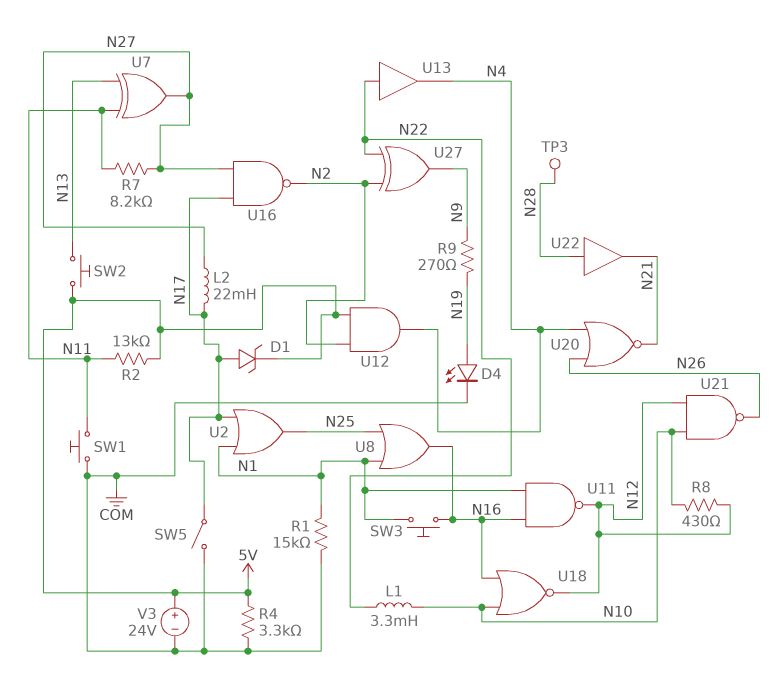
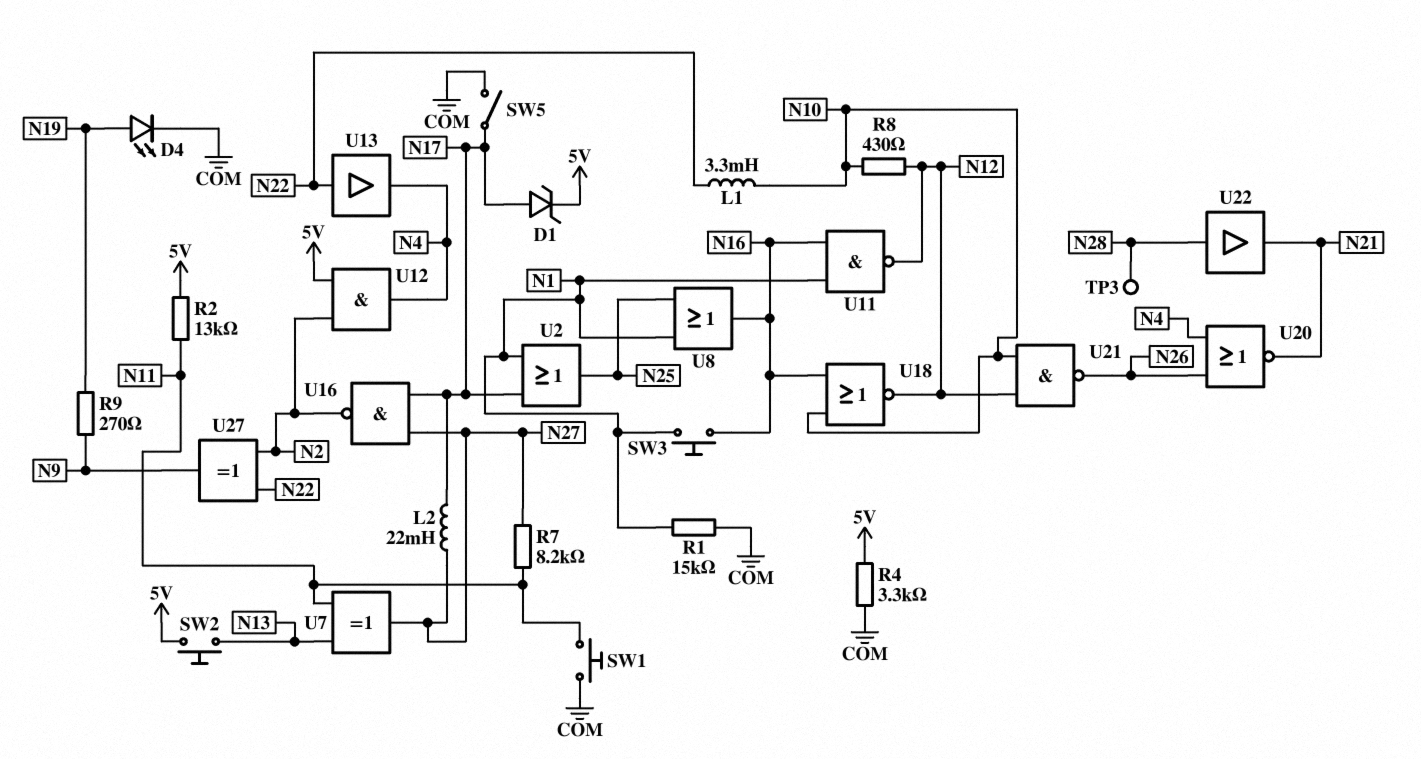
V3: 24V (plus 5V, minus COM) -> none

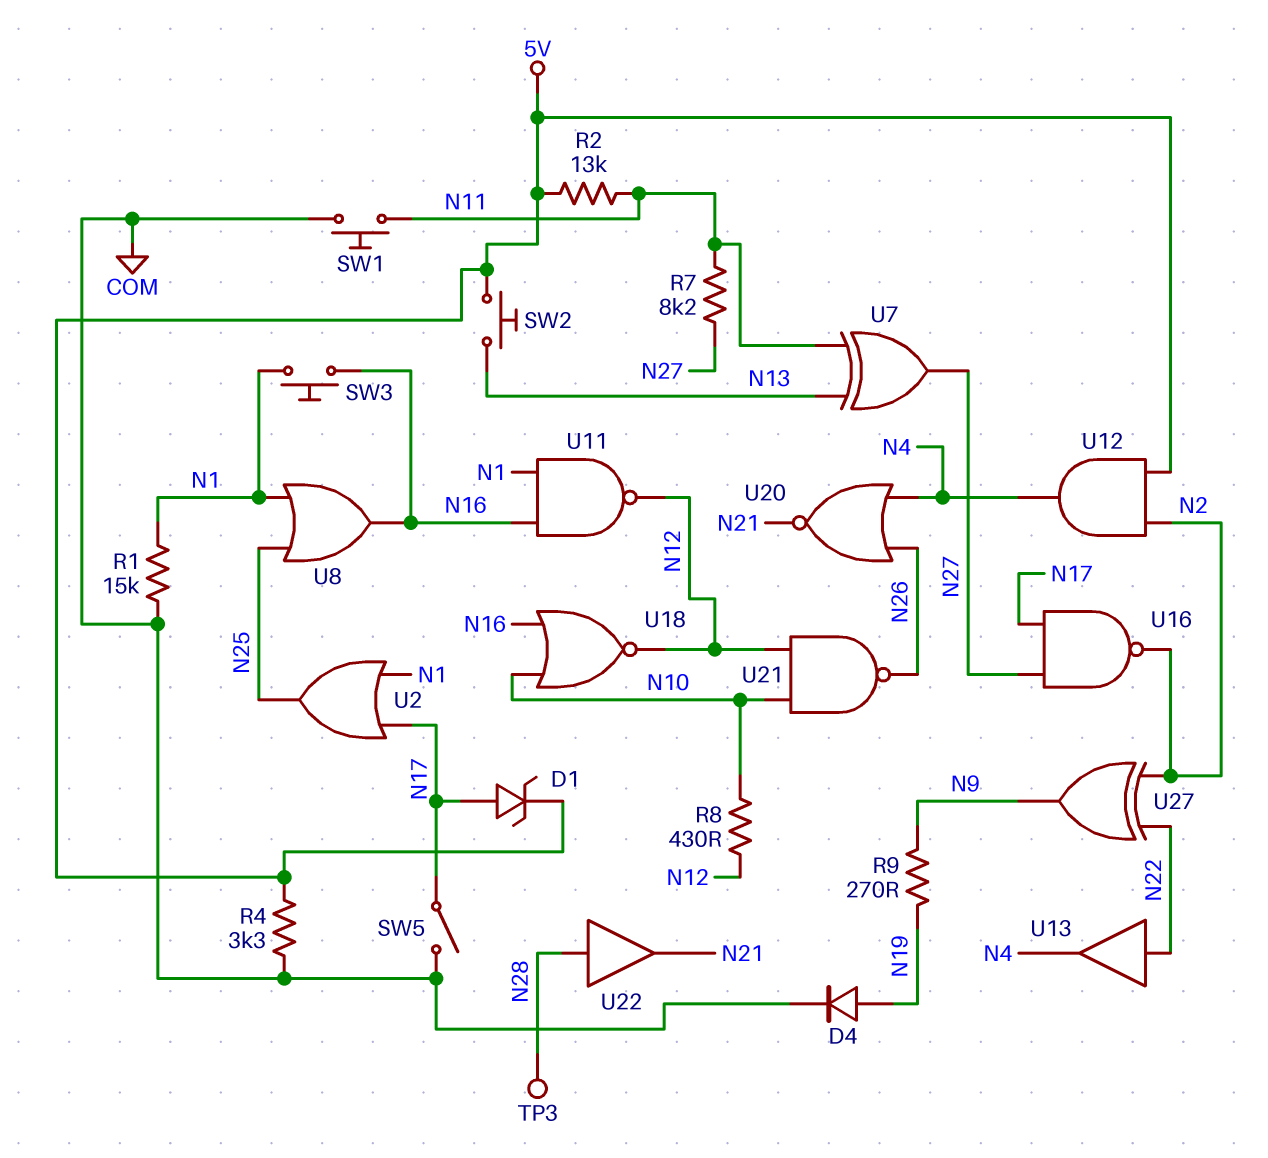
D4: LED (A N19, K COM) -> diode (A N19, K COM)
L1: 3.3mH (N10, N22) -> none
L2: 22mH (N17, N27) -> none

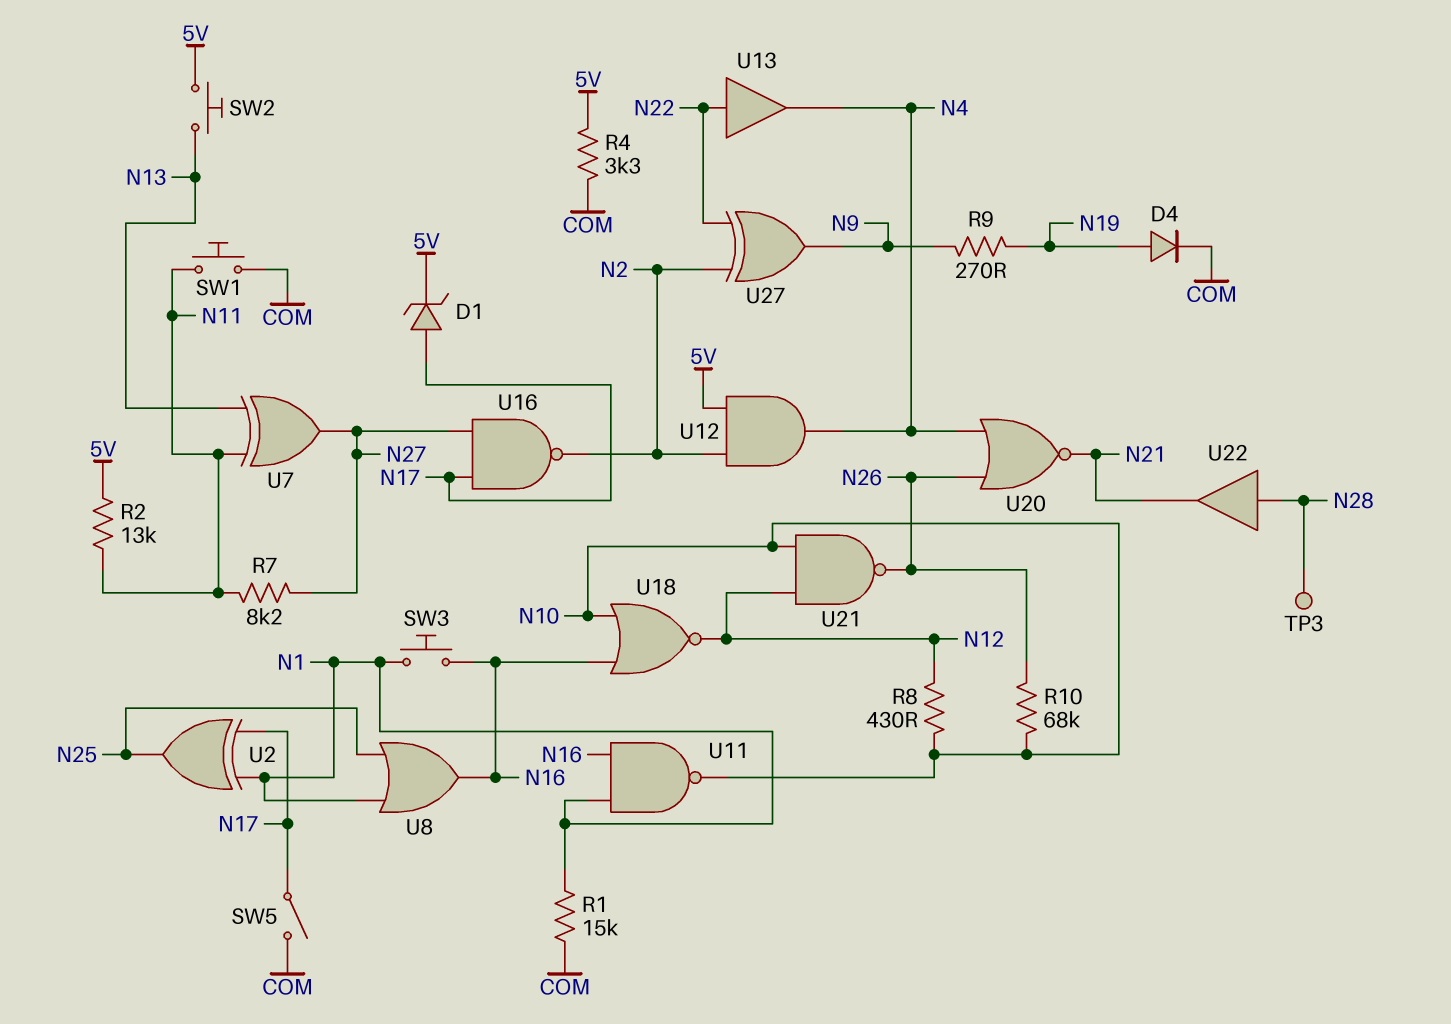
R10: none -> 68k (N10, N26)
U2: OR (in N1, in N17, out N25) -> XOR (in N1, in N17, out N25)
U11: NAND (in N1, in N16, out N12) -> NAND (in N1, in N16, out N10)

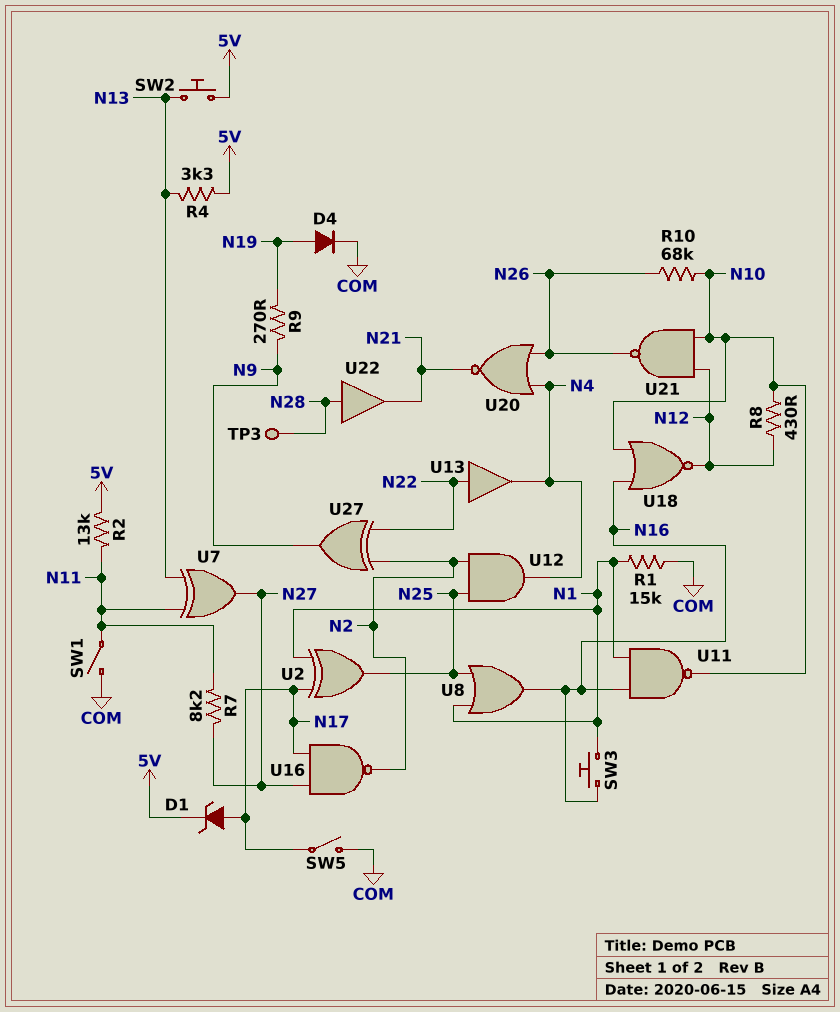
R4: 3.3k (5V, COM) -> 3.3k (5V, N13)
SW1: button (COM, N11) -> switch (COM, N11)
U12: AND (in 5V, in N2, out N4) -> AND (in N2, in N25, out N4)

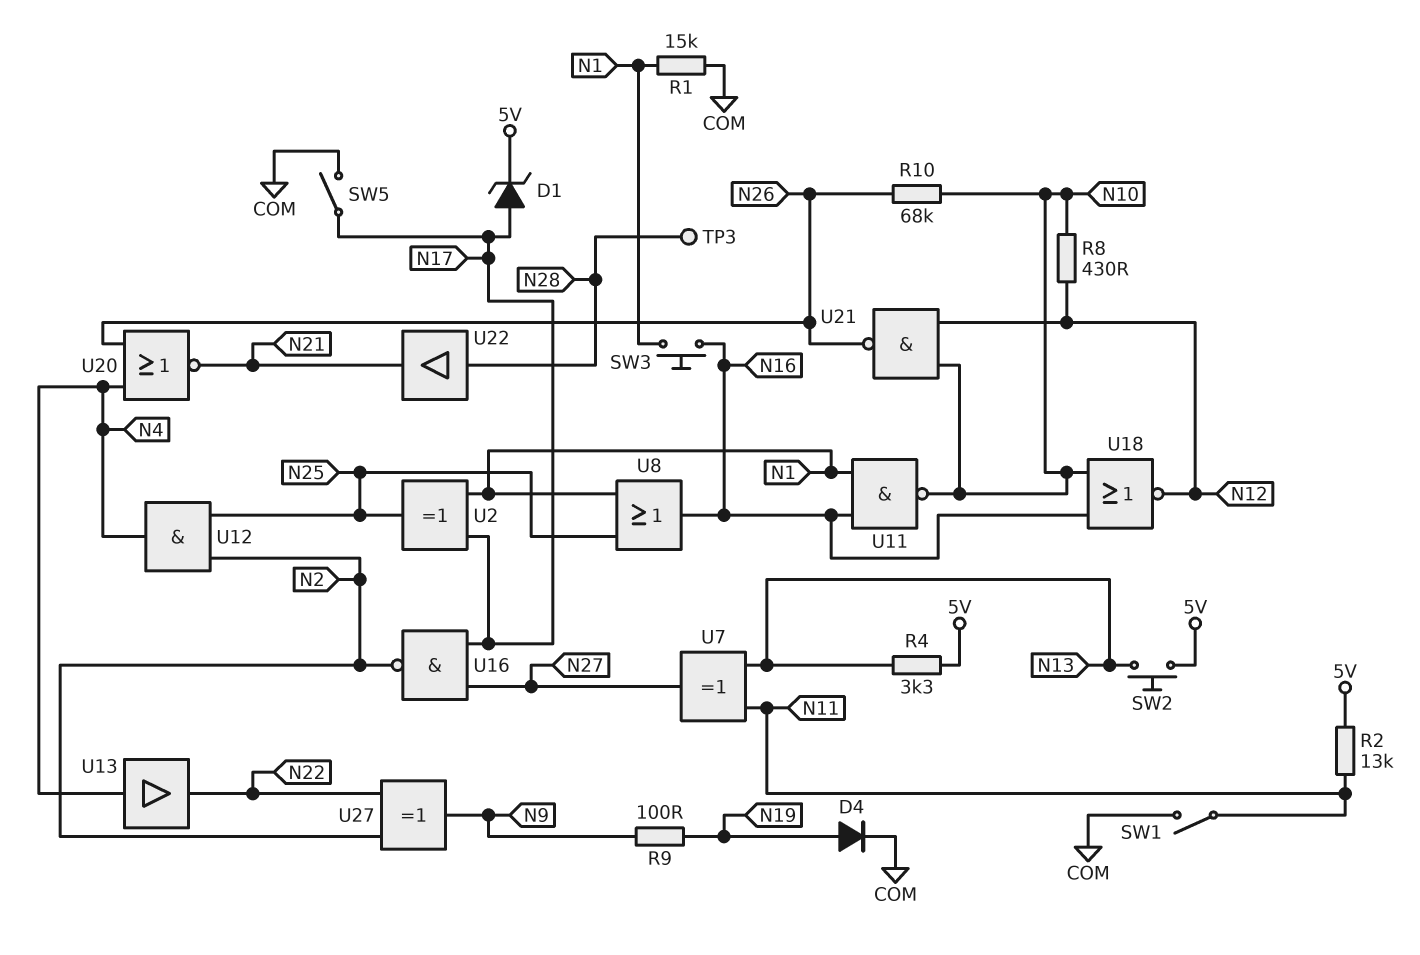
R7: 8.2k (N11, N27) -> none
R9: 270 (N9, N19) -> 100 (N9, N19)
U13: buffer (in N22, out N4) -> buffer (in N4, out N22)

